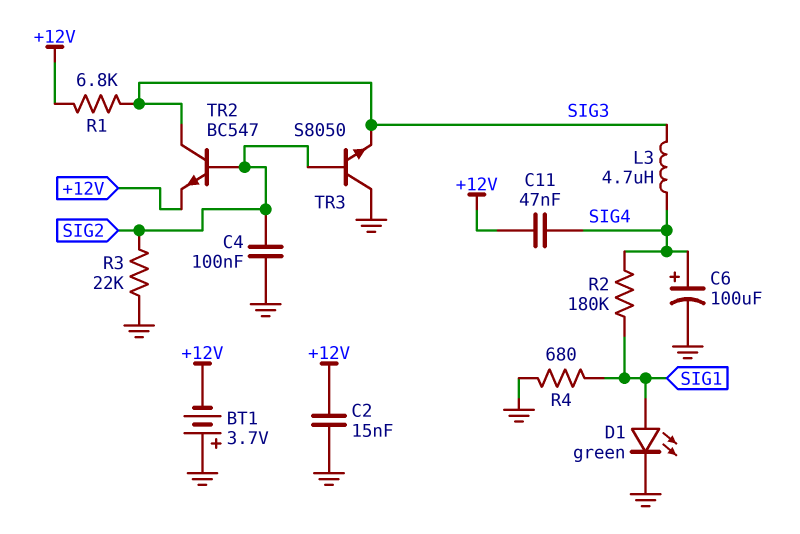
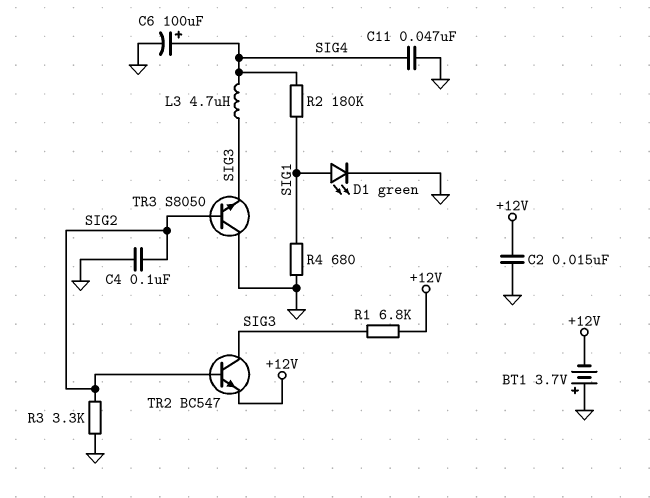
C11: 47nF (+12V, SIG4) -> 47nF (GND, SIG4)
R3: 22k (GND, SIG2) -> 3.3k (GND, SIG2)

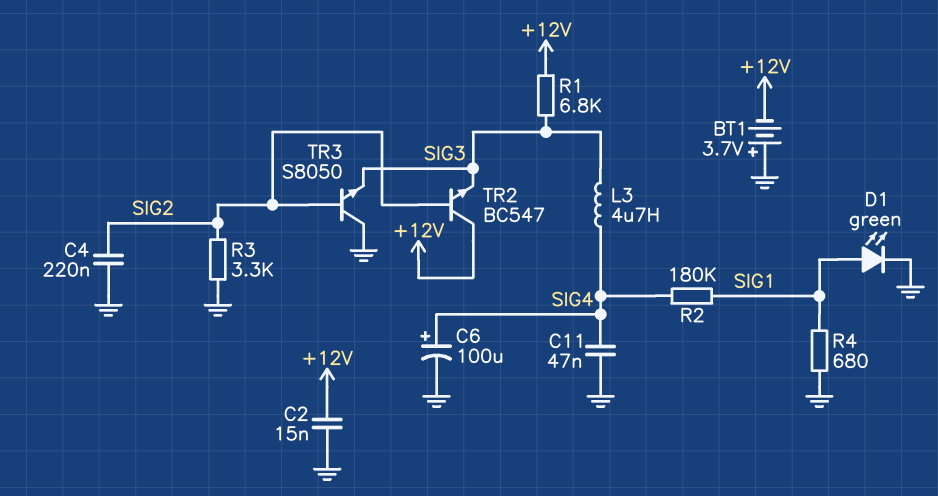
C4: 100nF (GND, SIG2) -> 220nF (GND, SIG2)
TR2: NPN BC547 (B SIG2, C SIG3, E +12V) -> NPN BC547 (B SIG2, C +12V, E SIG3)

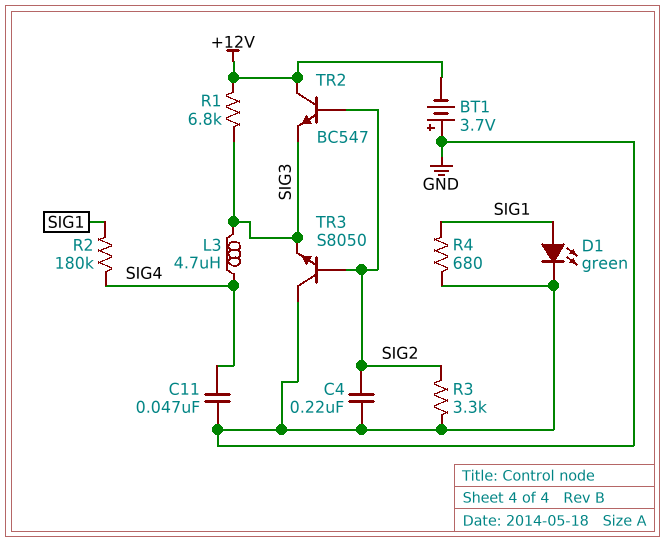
C2: 15nF (+12V, GND) -> none
C6: 100uF (plus SIG4, minus GND) -> none

